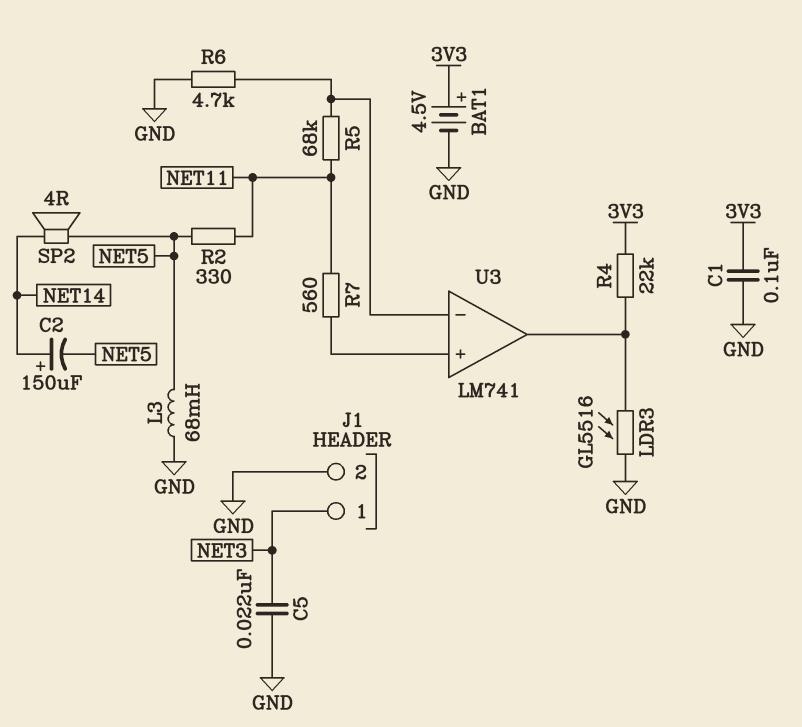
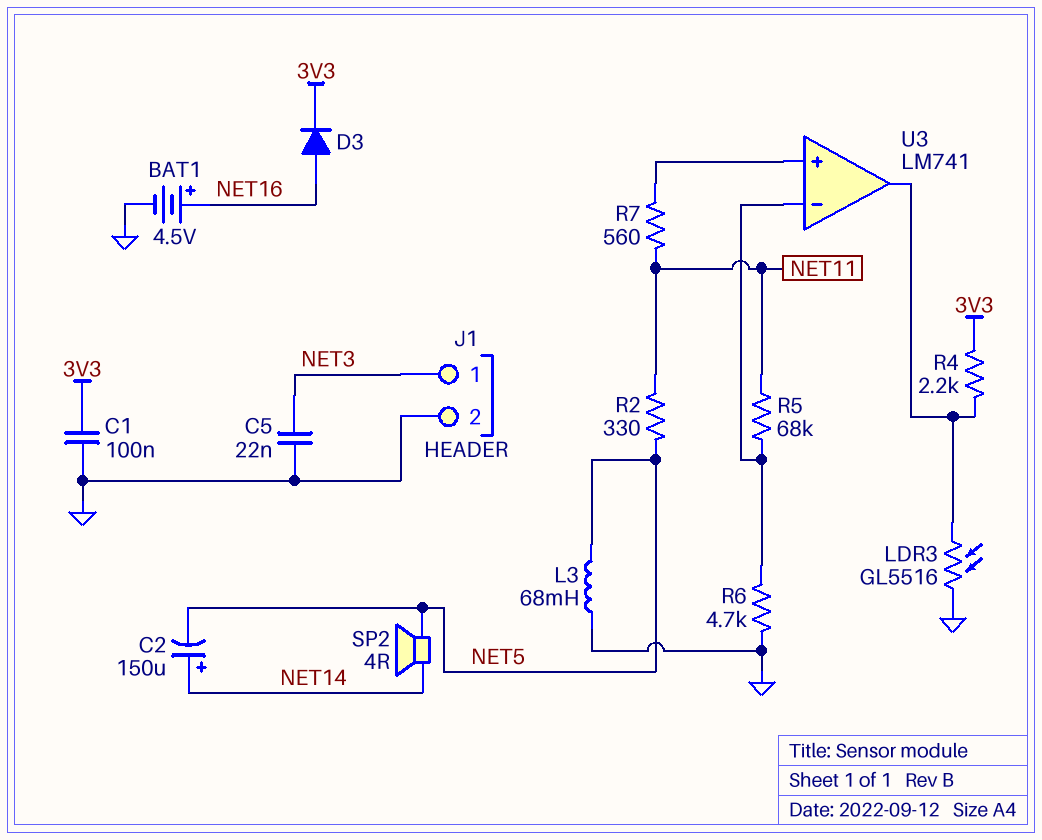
BAT1: 4.5V (plus 3V3, minus GND) -> 4.5V (plus NET16, minus GND)
D3: none -> diode (A NET16, K 3V3)
R4: 22k (3V3, U3/out) -> 2.2k (3V3, U3/out)

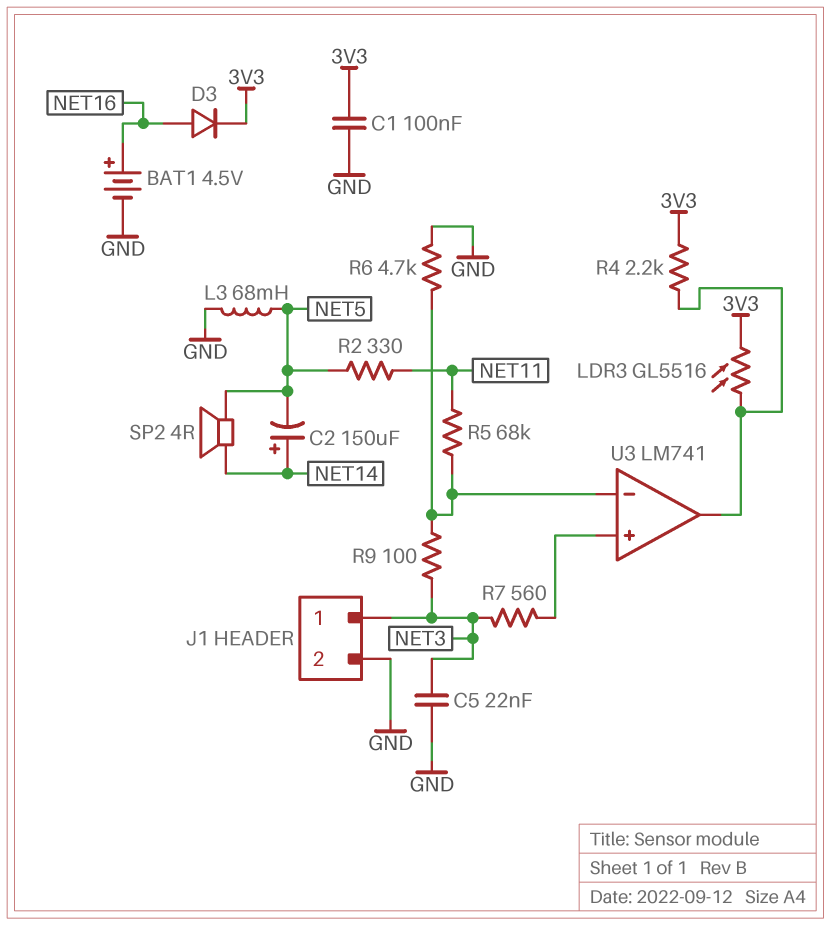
LDR3: GL5516 (GND, U3/out) -> GL5516 (3V3, U3/out)
R7: 560 (NET11, U3/in+) -> 560 (NET3, U3/in+)
R9: none -> 100 (NET3, U3/in-)

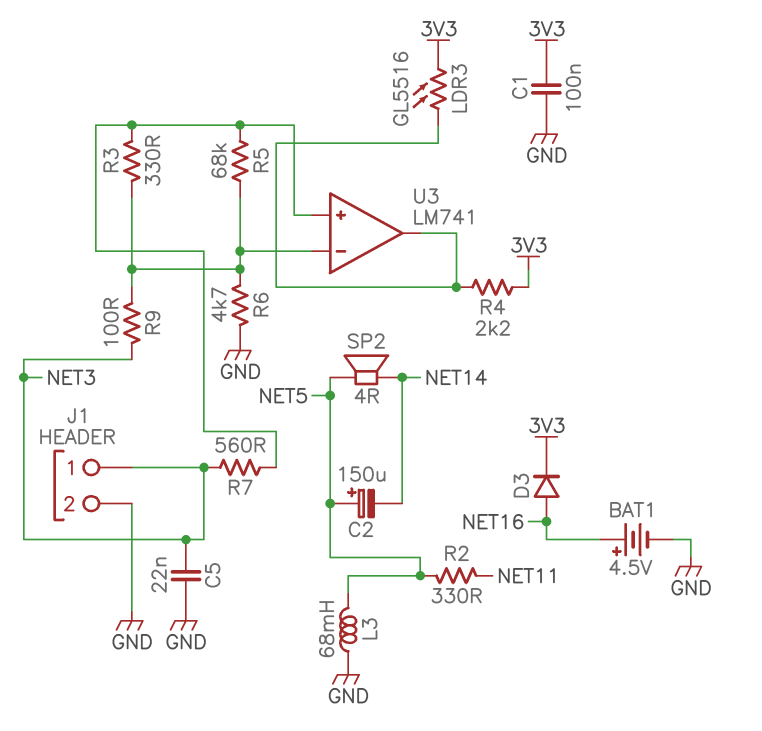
C2: 150uF (plus NET14, minus NET5) -> 150uF (plus NET5, minus NET14)
R3: none -> 330 (U3/in+, U3/in-)
R5: 68k (NET11, U3/in-) -> 68k (U3/in+, U3/in-)

